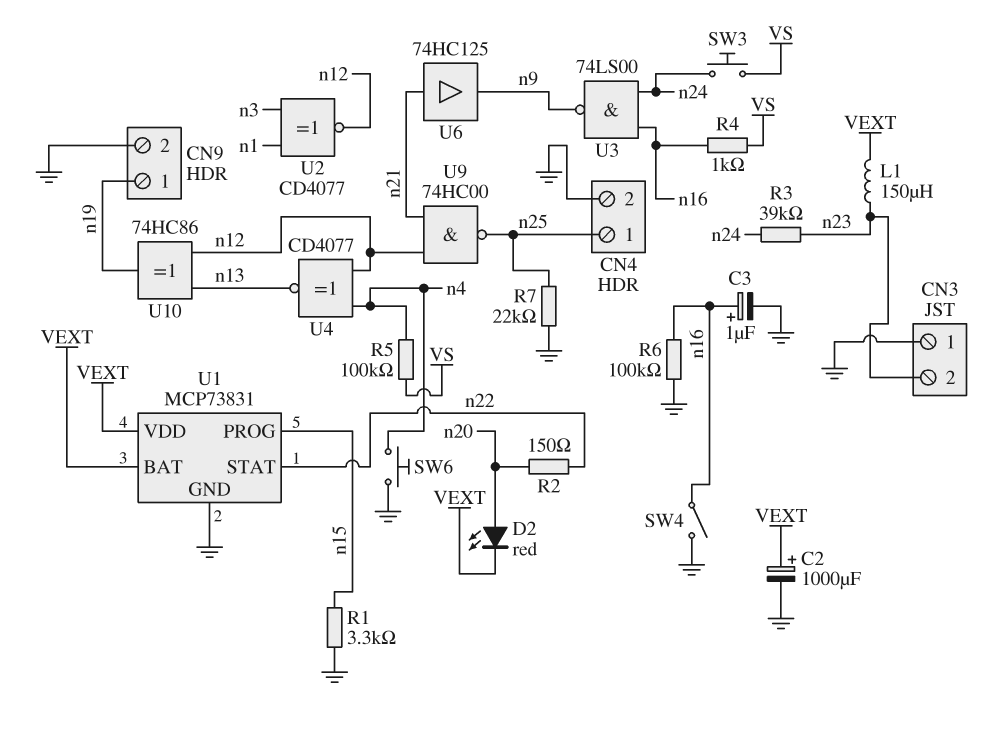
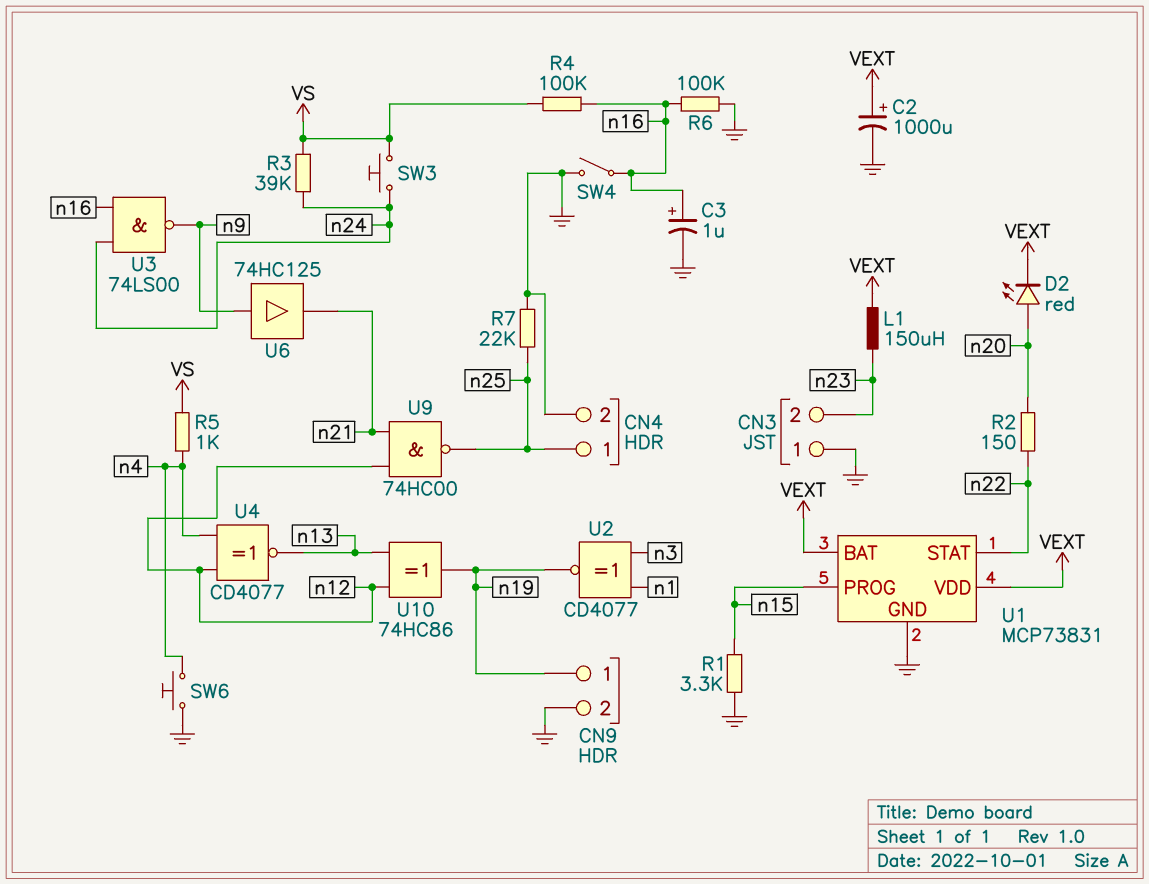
R3: 39k (n23, n24) -> 39k (VS, n24)
R4: 1k (VS, n16) -> 100k (VS, n16)
R5: 100k (VS, n4) -> 1k (VS, n4)
U2: XNOR CD4077 (in n1, in n3, out n12) -> XNOR CD4077 (in n1, in n3, out n19)
U6: buffer 74HC125 (in n21, out n9) -> buffer 74HC125 (in n9, out n21)

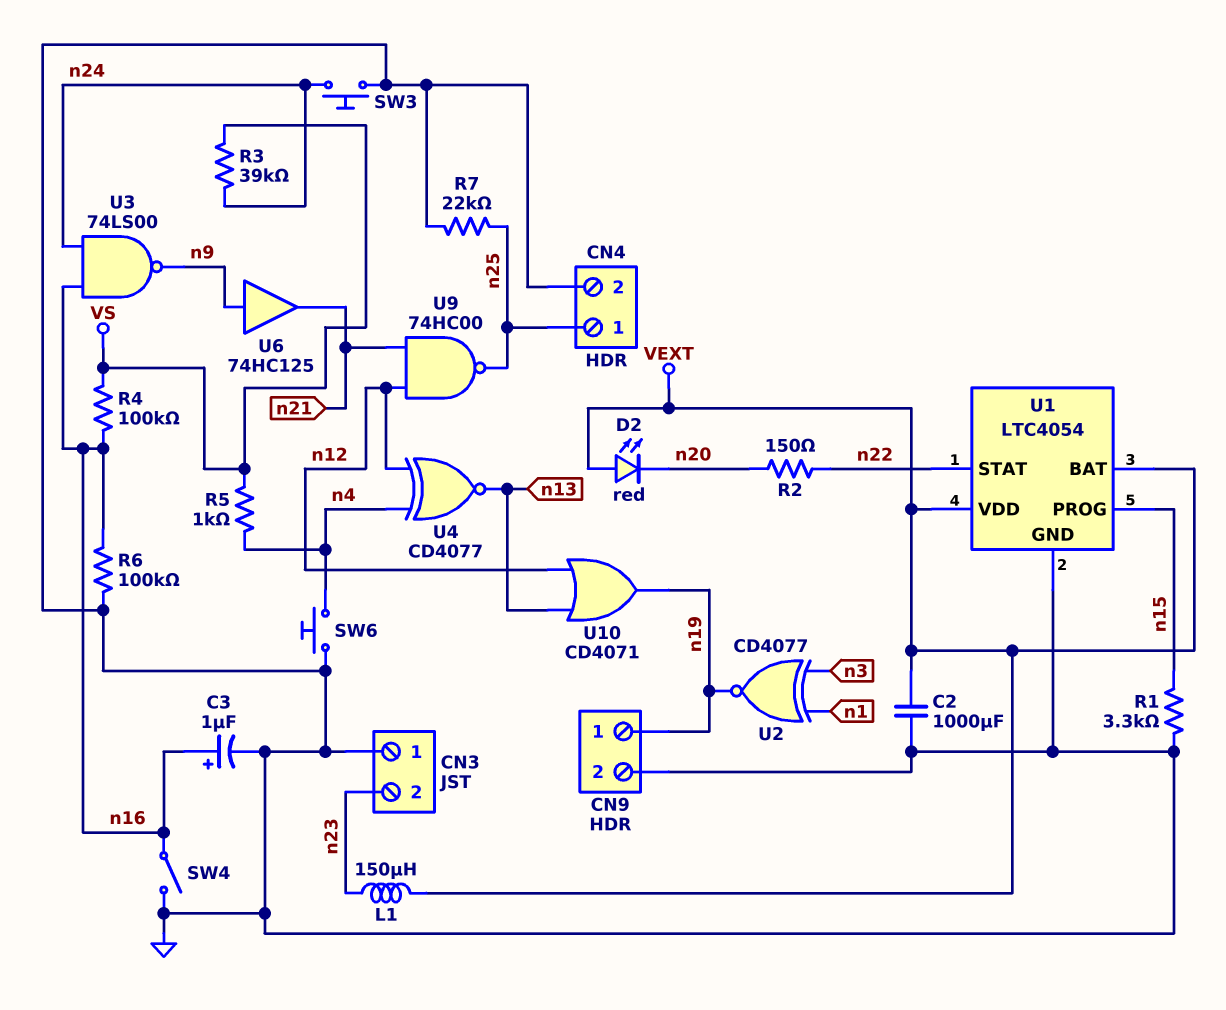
C2: 1000uF (plus VEXT, minus GND) -> 1000uF (GND, VEXT)
D2: LED red (A n20, K VEXT) -> LED red (A VEXT, K n20)
SW3: button (VS, n24) -> button (GND, n24)
U1: MCP73831 -> LTC4054
U10: XOR 74HC86 (in n12, in n13, out n19) -> OR CD4071 (in n12, in n13, out n19)

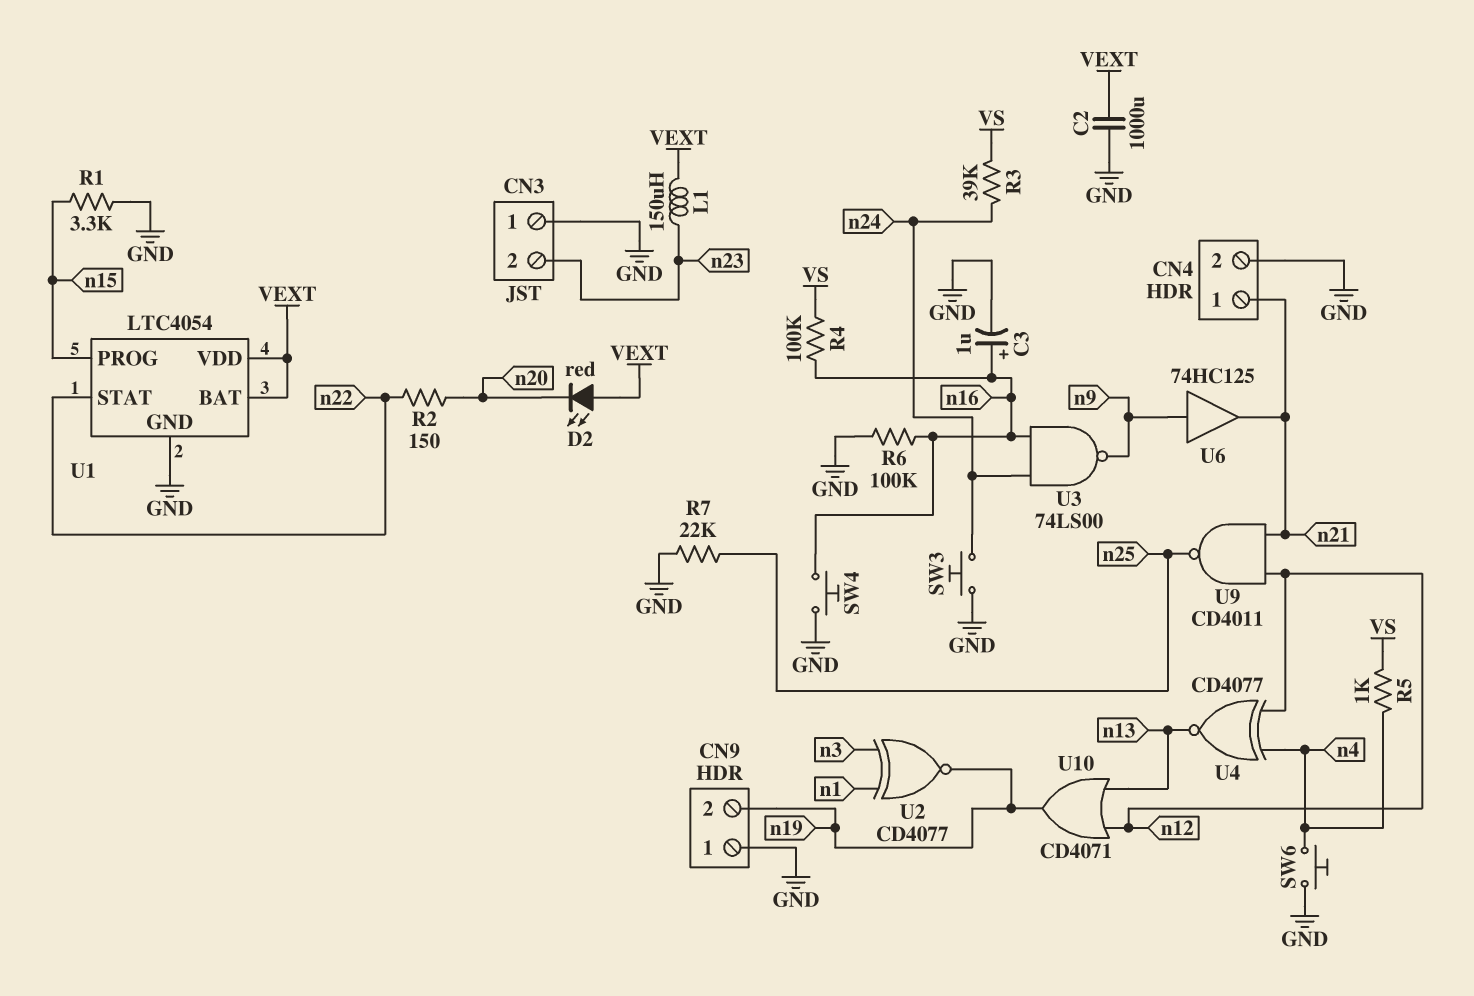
CN4 pin 1: n25 -> n21
CN9 pin 1: n19 -> GND
CN9 pin 2: GND -> n19
SW4: switch (GND, n16) -> button (GND, n16)
U9: NAND 74HC00 (in n12, in n21, out n25) -> NAND CD4011 (in n12, in n21, out n25)

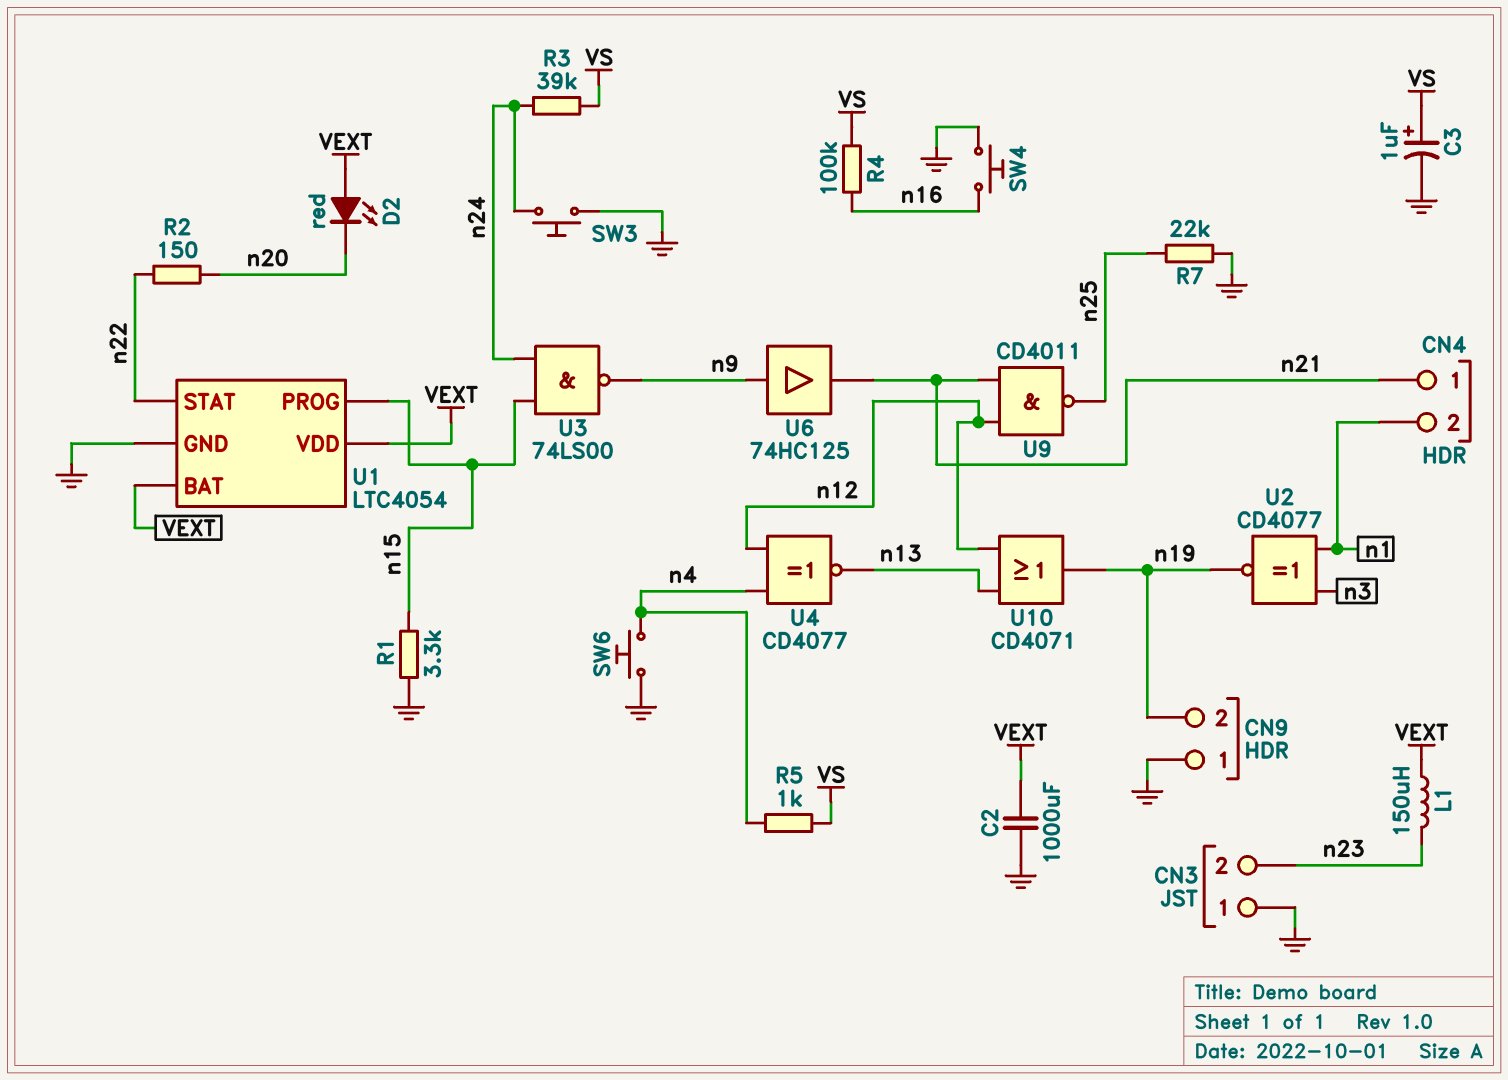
C3: 1uF (plus n16, minus GND) -> 1uF (plus VS, minus GND)
CN4 pin 2: GND -> n1
R6: 100k (GND, n16) -> none
U3: NAND 74LS00 (in n16, in n24, out n9) -> NAND 74LS00 (in n15, in n24, out n9)

